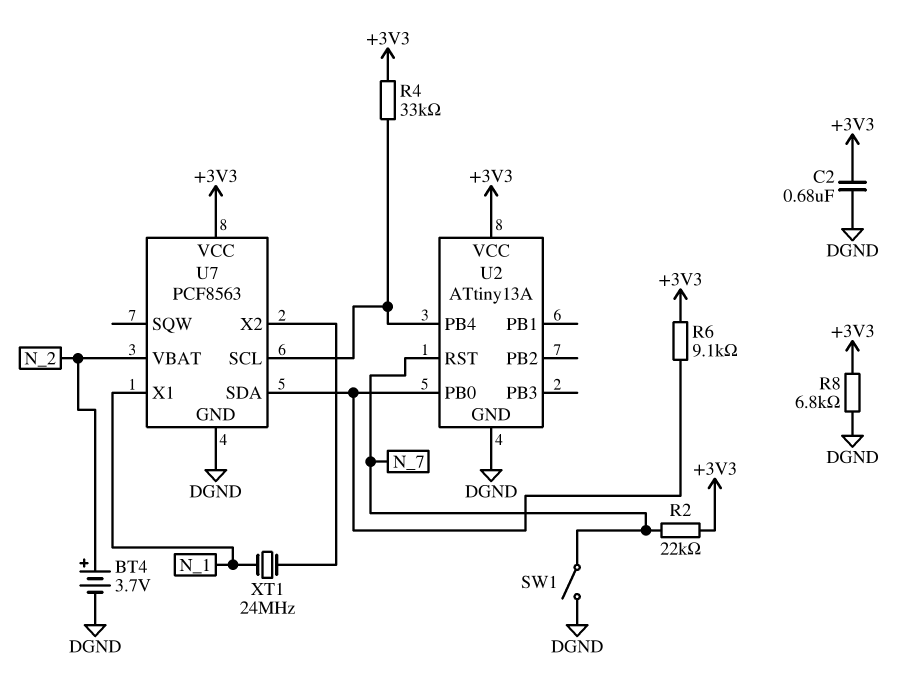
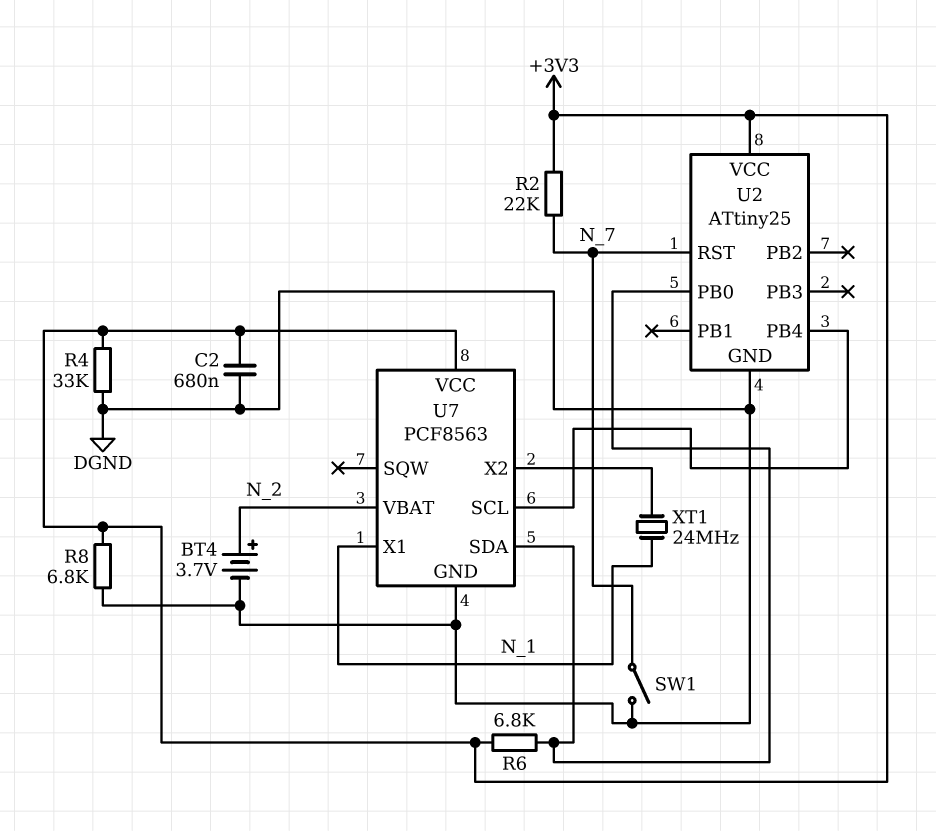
R4: 33k (+3V3, U2/PB4) -> 33k (+3V3, DGND)
R6: 9.1k (+3V3, U2/PB0) -> 6.8k (+3V3, U2/PB0)
U2: ATtiny13A -> ATtiny25

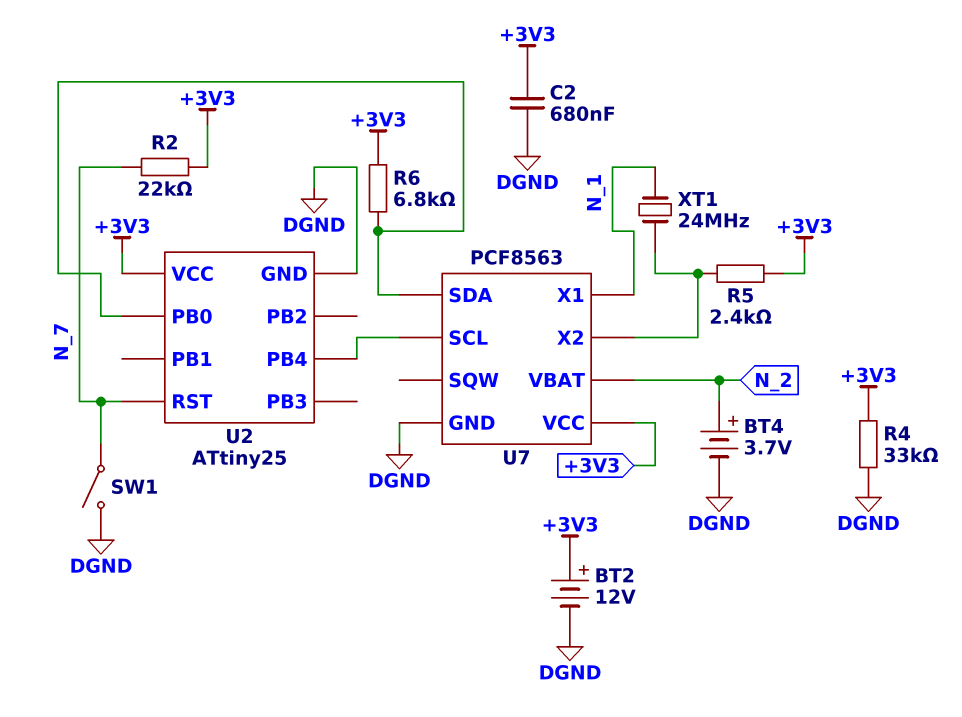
BT2: none -> 12V (plus +3V3, minus DGND)
R5: none -> 2.4k (+3V3, U7/X2)
R8: 6.8k (+3V3, DGND) -> none

